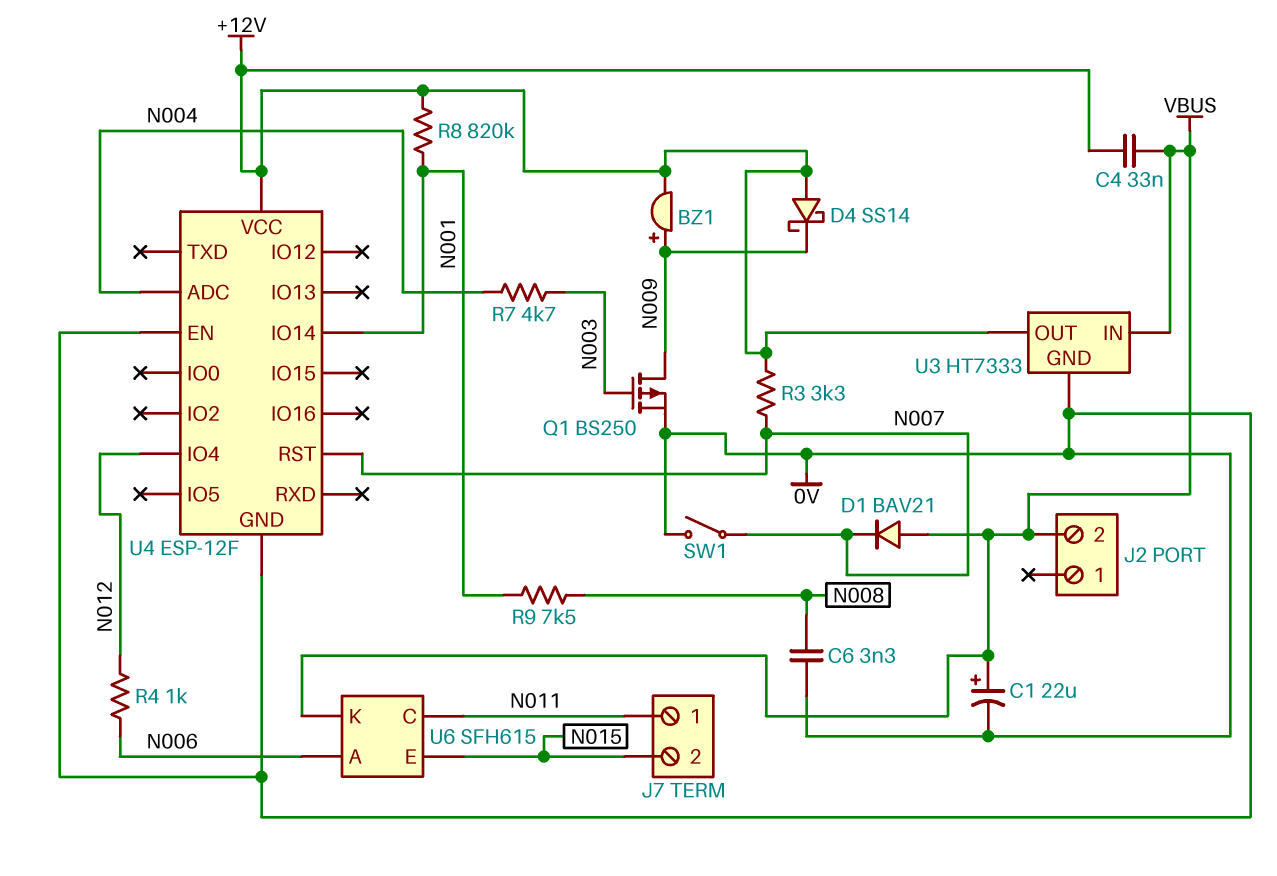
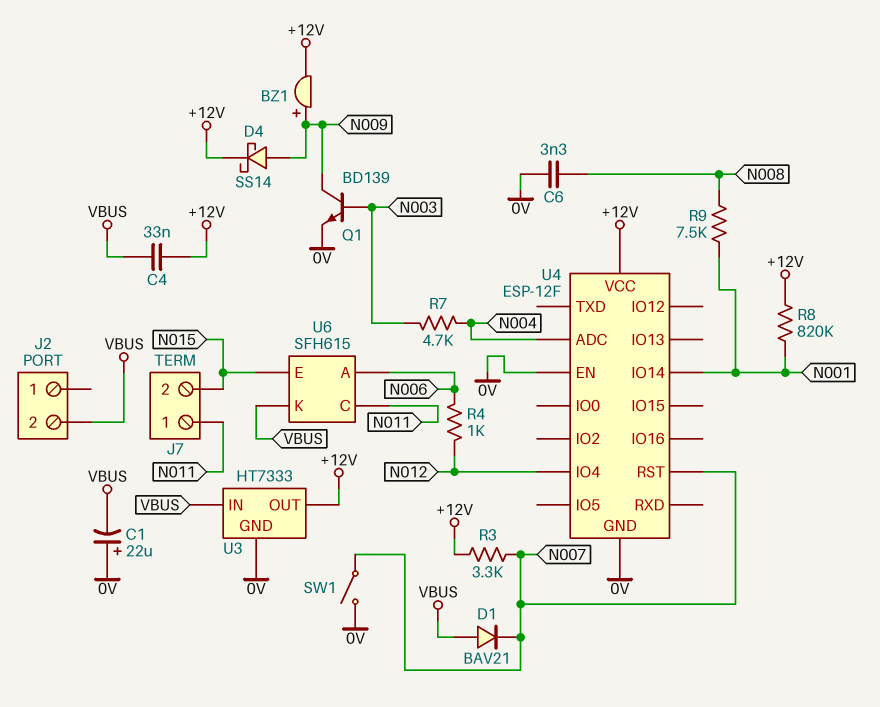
C1: 22uF (plus VBUS, minus 0V) -> 22uF (plus 0V, minus VBUS)
D4: schottky SS14 (A +12V, K N009) -> schottky SS14 (A N009, K +12V)
Q1: PMOS BS250 (G N003, D N009, S 0V) -> NPN BD139 (B N003, C N009, E 0V)

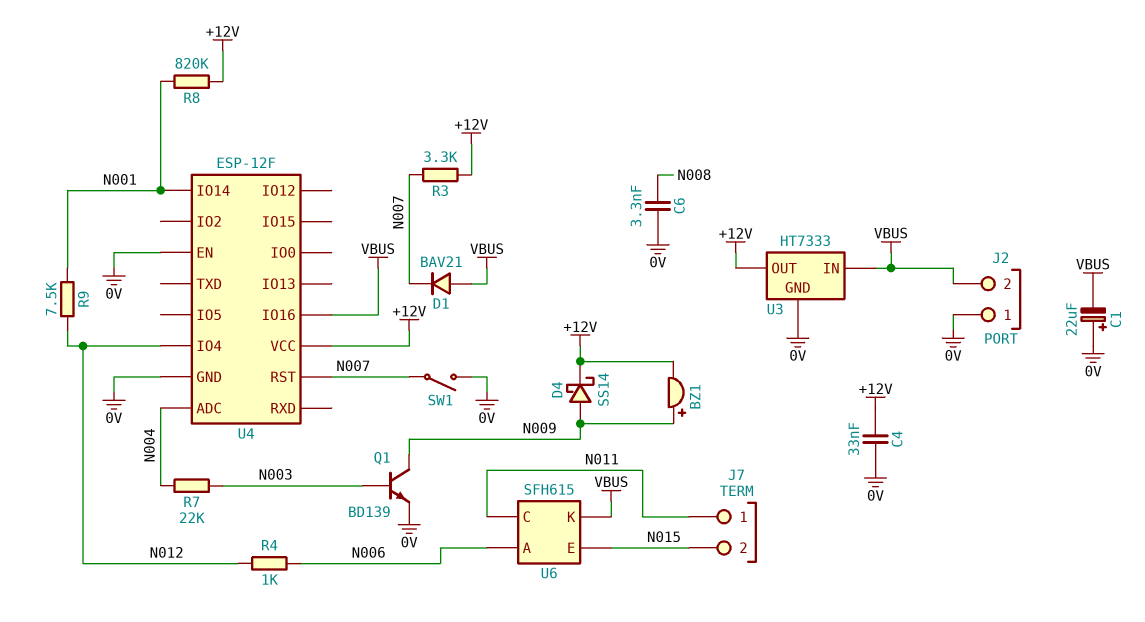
C4: 33nF (+12V, VBUS) -> 33nF (+12V, 0V)
J2 pin 1: none -> 0V
R7: 4.7k (N003, N004) -> 22k (N003, N004)
R9: 7.5k (N001, N008) -> 7.5k (N001, N012)
U4 pin IO16: none -> VBUS

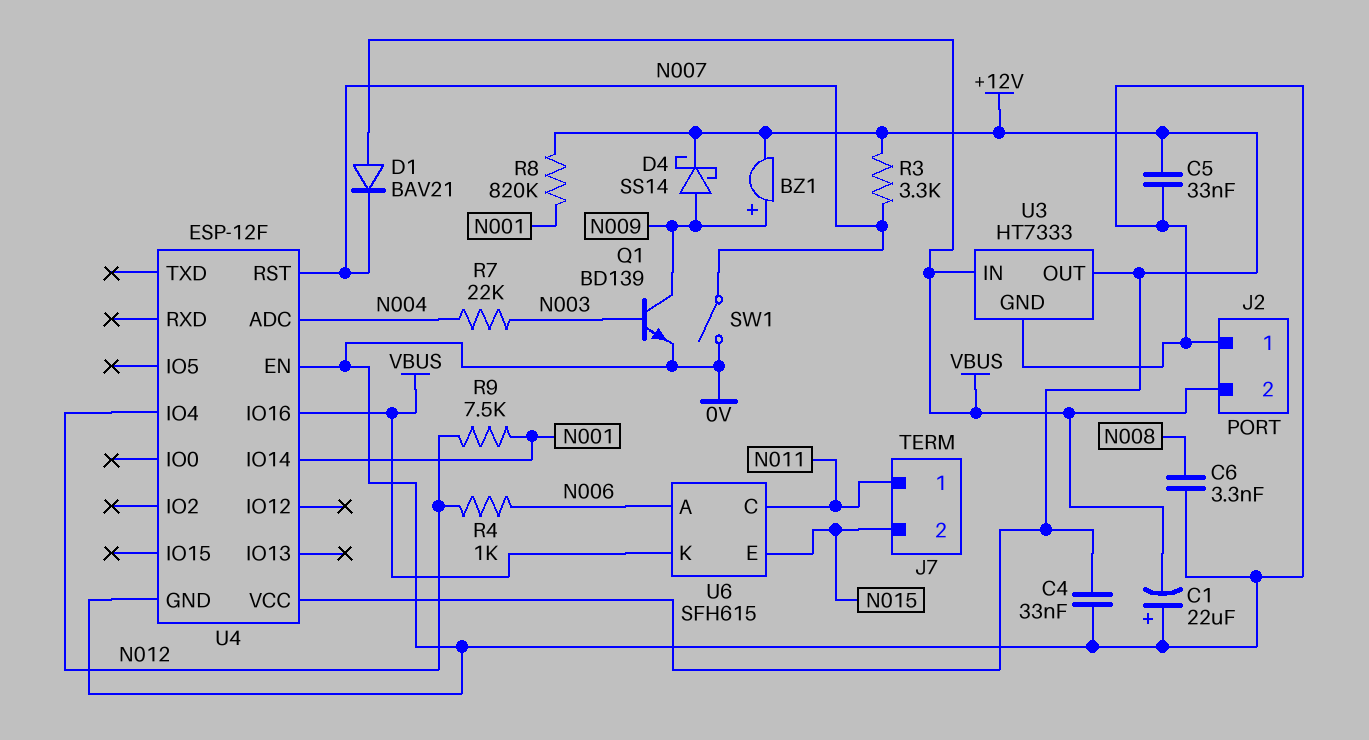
C5: none -> 33nF (+12V, 0V)

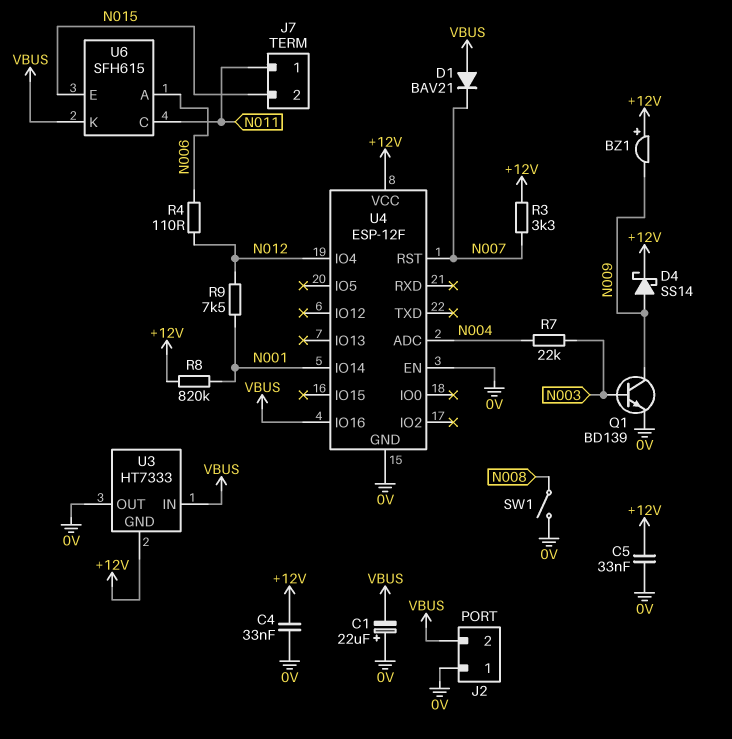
BZ1: buzzer (plus N009, minus +12V) -> buzzer (plus +12V, minus N009)
C6: 3.3nF (0V, N008) -> none
R4: 1k (N006, N012) -> 110 (N006, N012)
SW1: switch (0V, N007) -> switch (0V, N008)
U3 pin GND: 0V -> +12V
U3 pin OUT: +12V -> 0V

